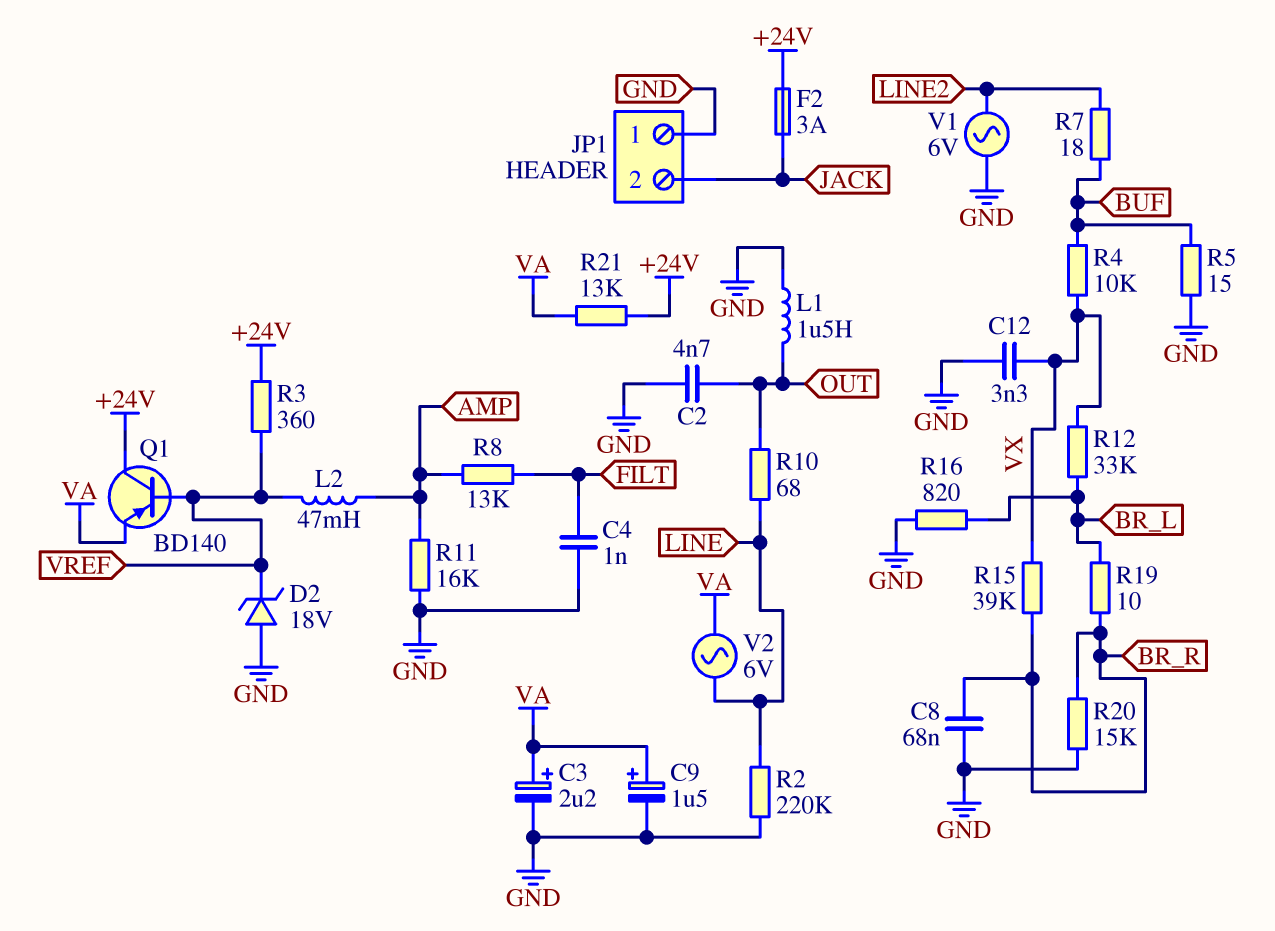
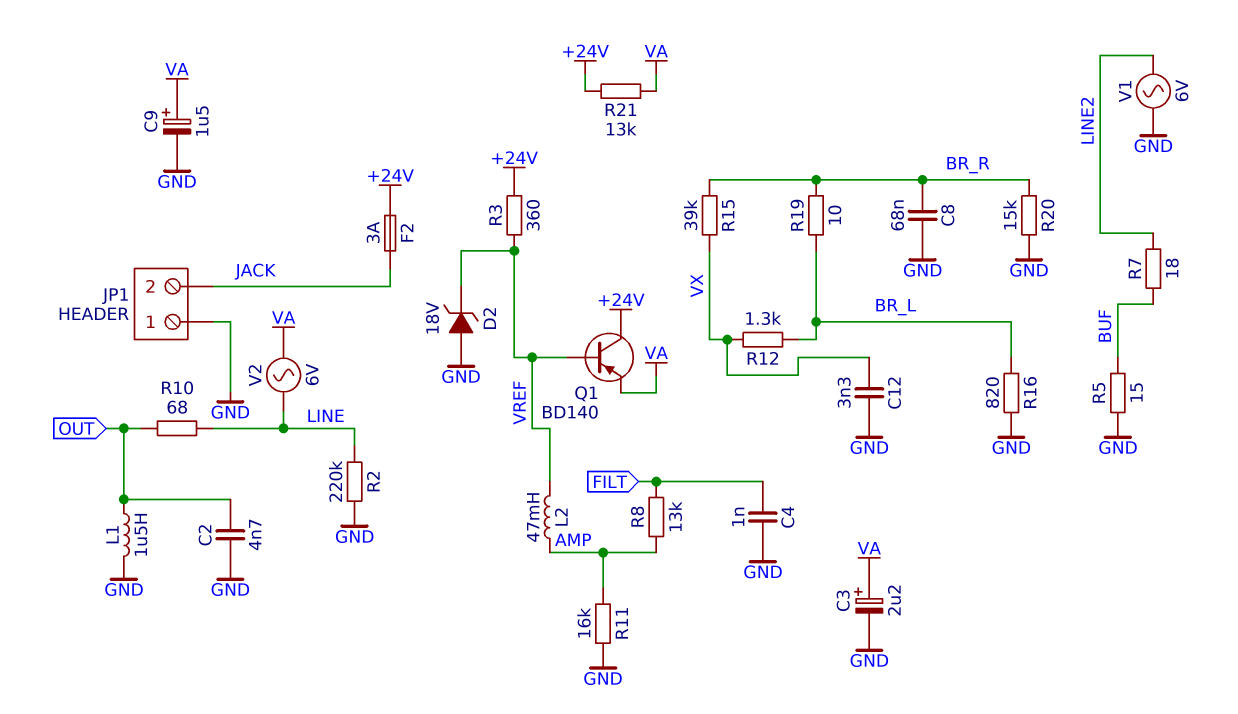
R4: 10k (BUF, VX) -> none
R12: 33k (BR_L, VX) -> 1.3k (BR_L, VX)

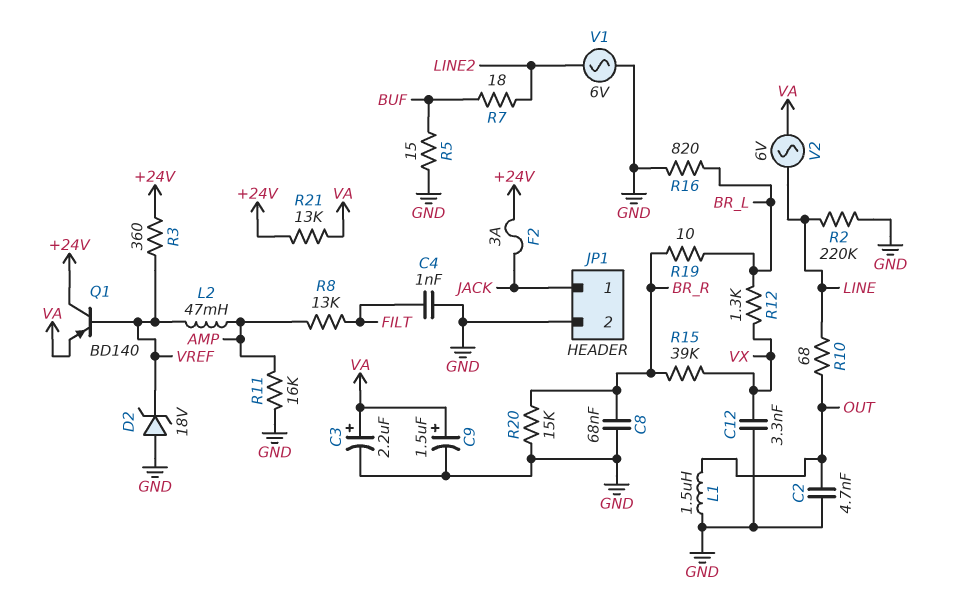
JP1 pin 1: GND -> JACK
JP1 pin 2: JACK -> GND

